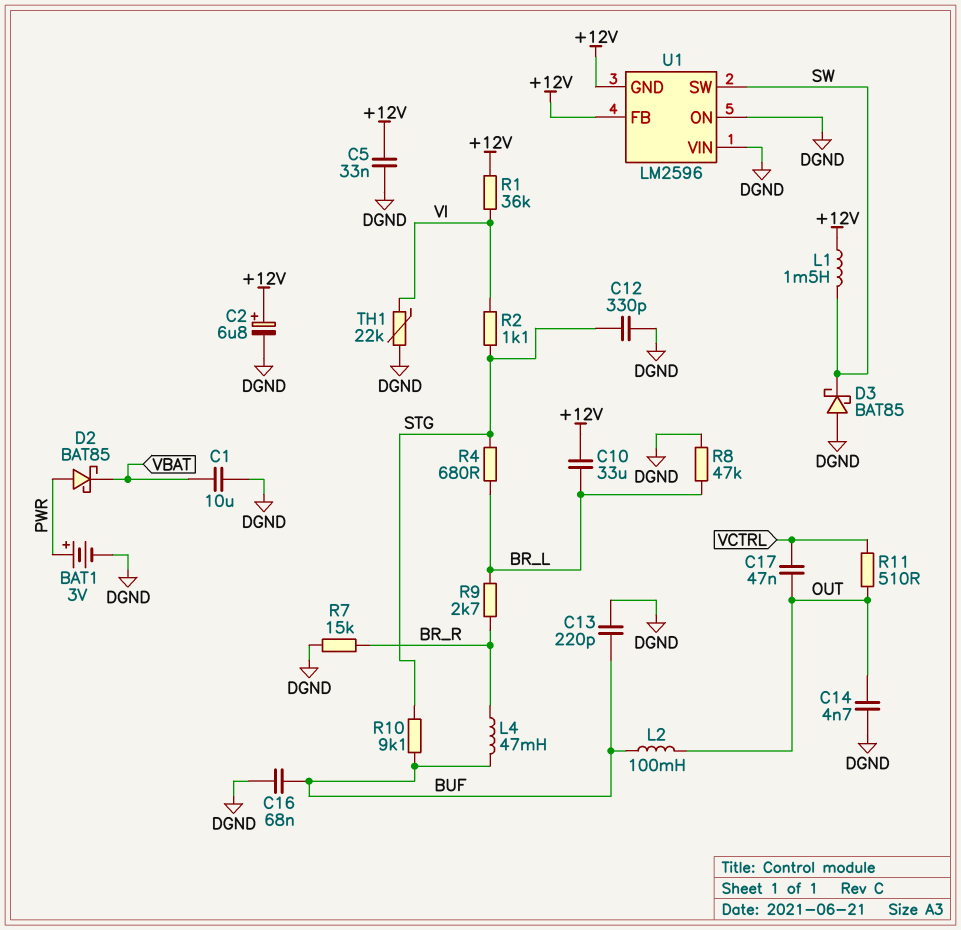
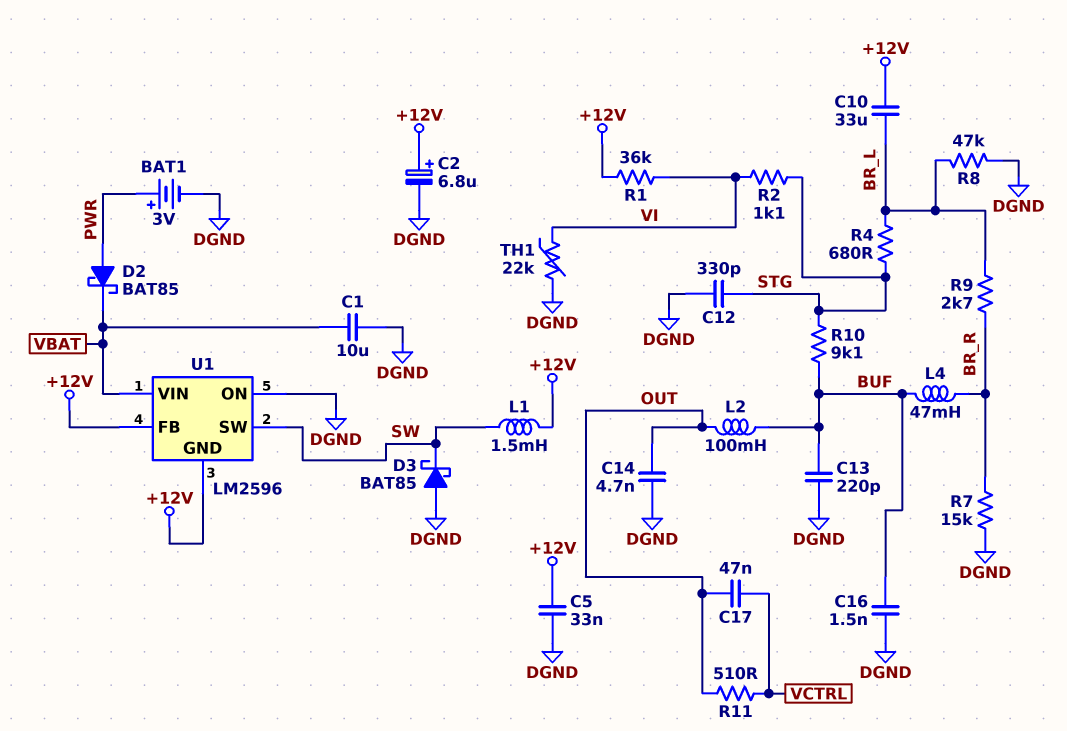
C16: 68nF (BUF, DGND) -> 1.5nF (BUF, DGND)
U1 pin VIN: DGND -> VBAT

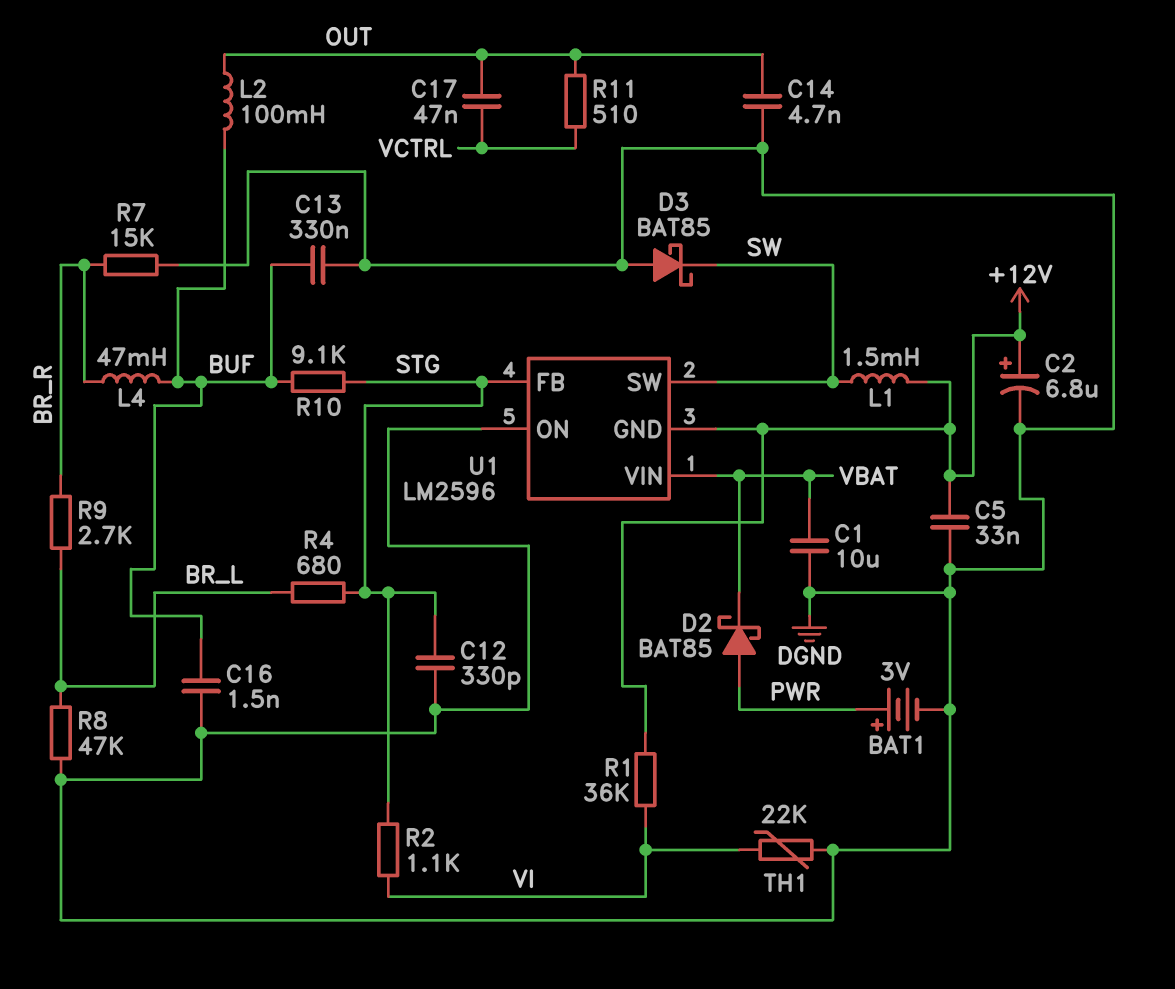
C10: 33uF (+12V, BR_L) -> none
C13: 220pF (BUF, DGND) -> 330nF (BUF, DGND)
U1 pin FB: +12V -> STG

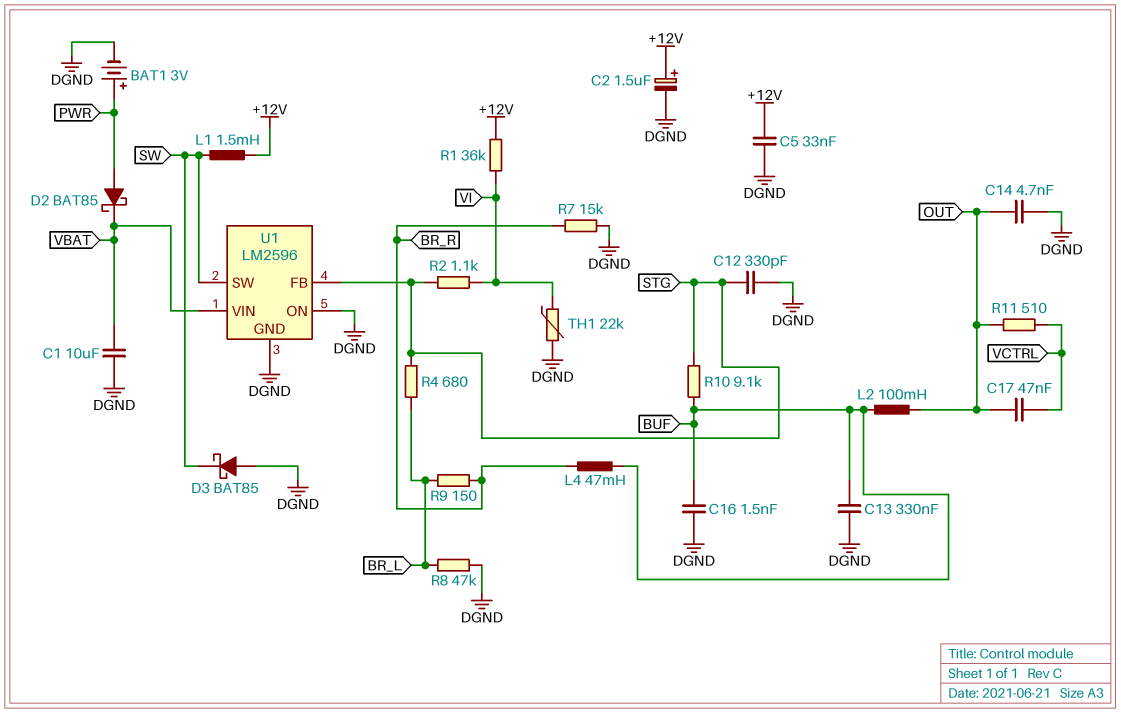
C2: 6.8uF (plus +12V, minus DGND) -> 1.5uF (plus +12V, minus DGND)
R9: 2.7k (BR_L, BR_R) -> 150 (BR_L, BR_R)
U1 pin GND: +12V -> DGND

